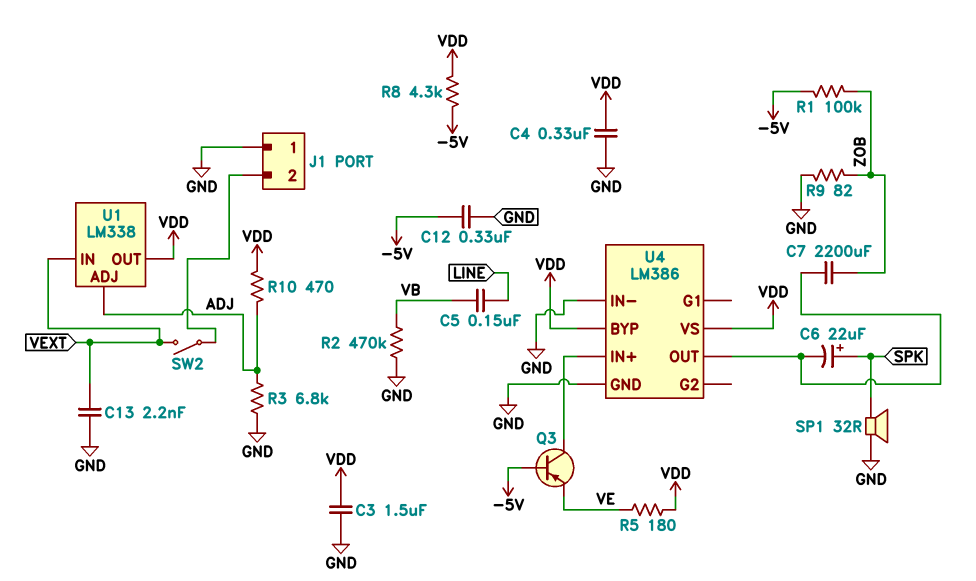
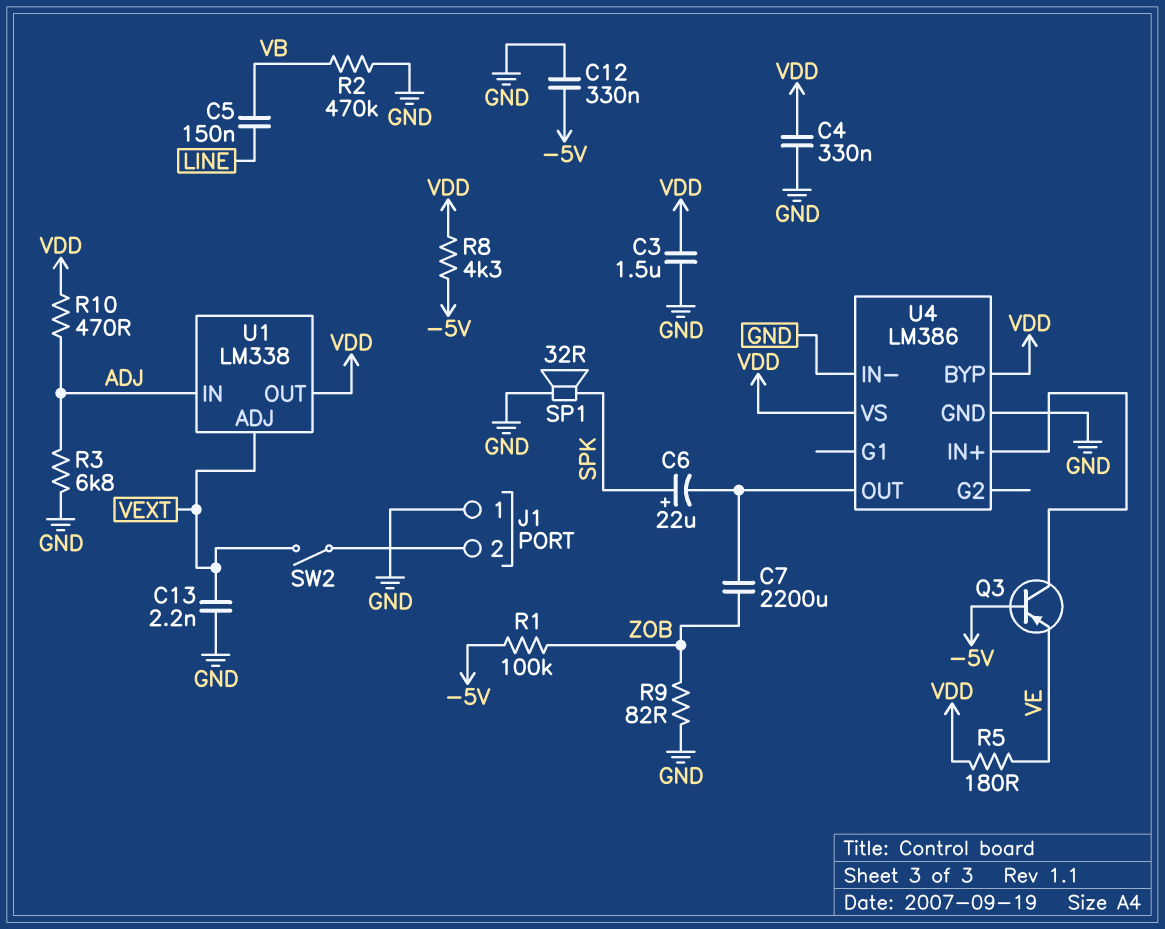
U1 pin ADJ: ADJ -> VEXT
U1 pin IN: VEXT -> ADJ

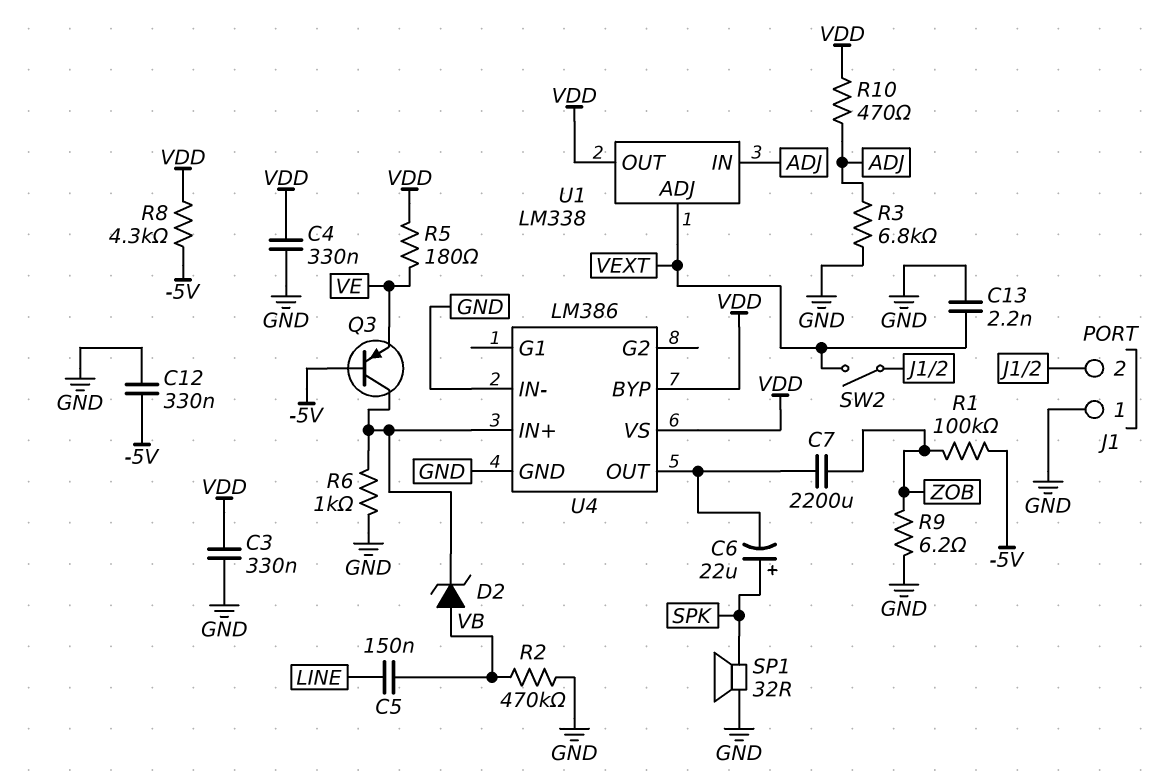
C3: 1.5uF (GND, VDD) -> 330nF (GND, VDD)
D2: none -> zener (A VB, K U4/IN+)
R6: none -> 1k (GND, U4/IN+)
R9: 82 (GND, ZOB) -> 6.2 (GND, ZOB)

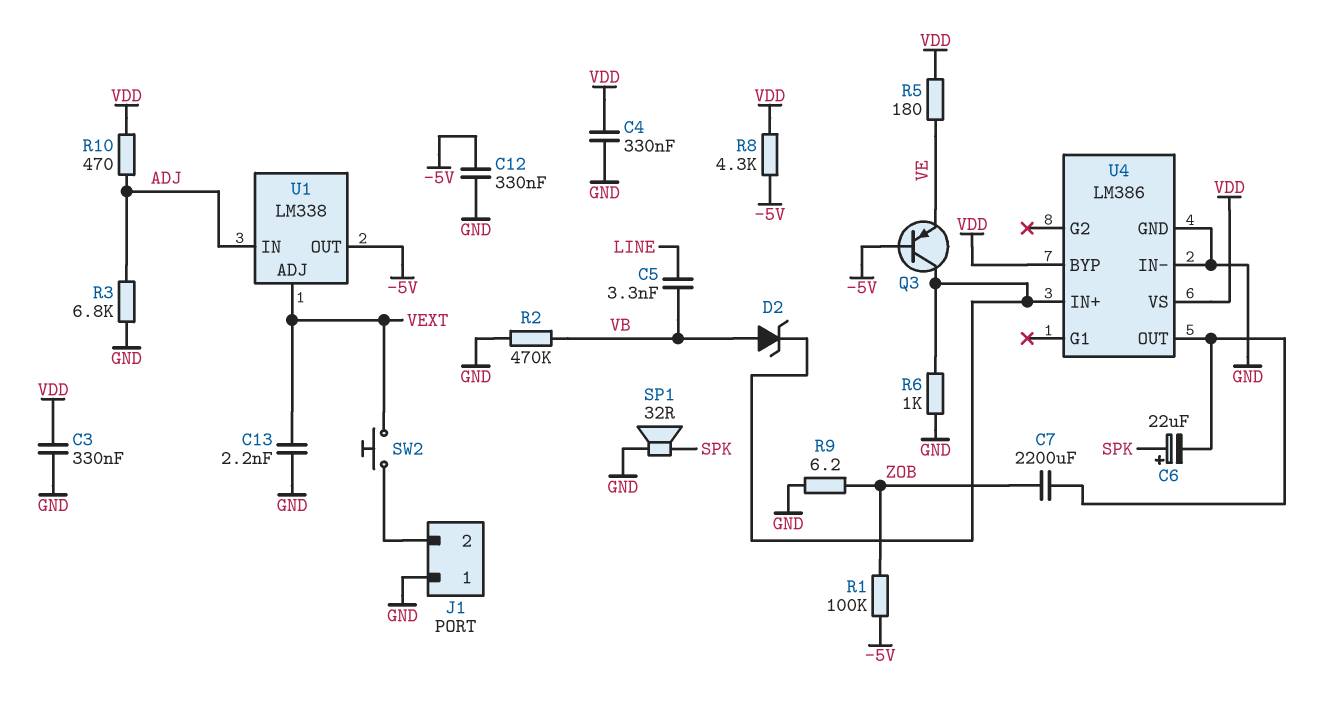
C5: 150nF (LINE, VB) -> 3.3nF (LINE, VB)
SW2: switch (J1/2, VEXT) -> button (J1/2, VEXT)
U1 pin OUT: VDD -> -5V

